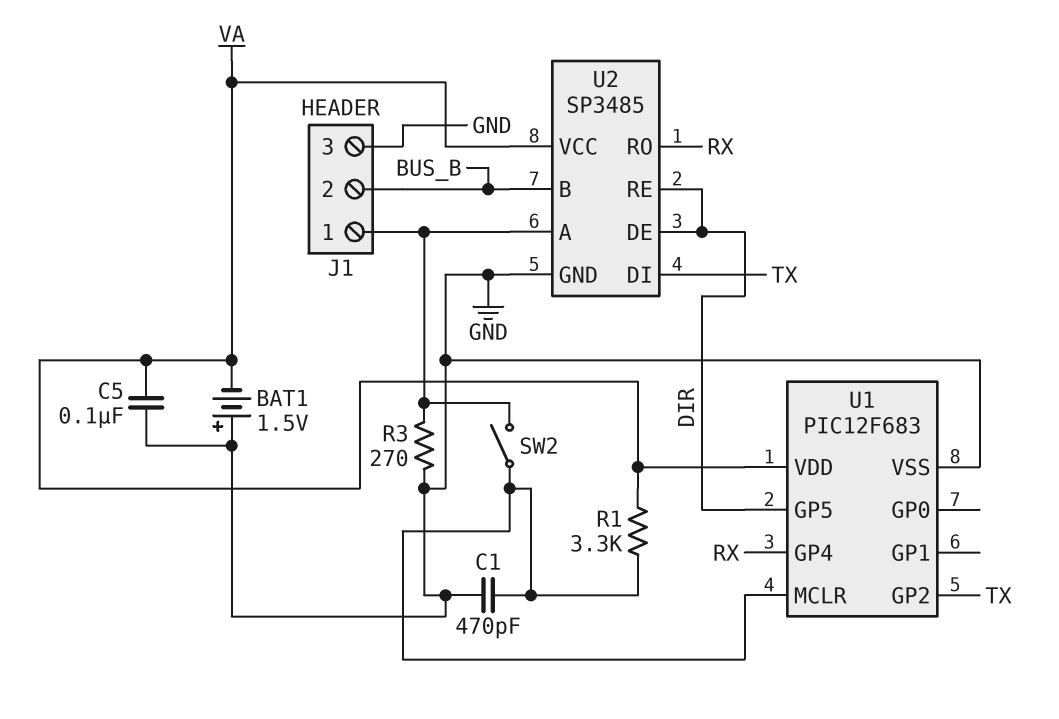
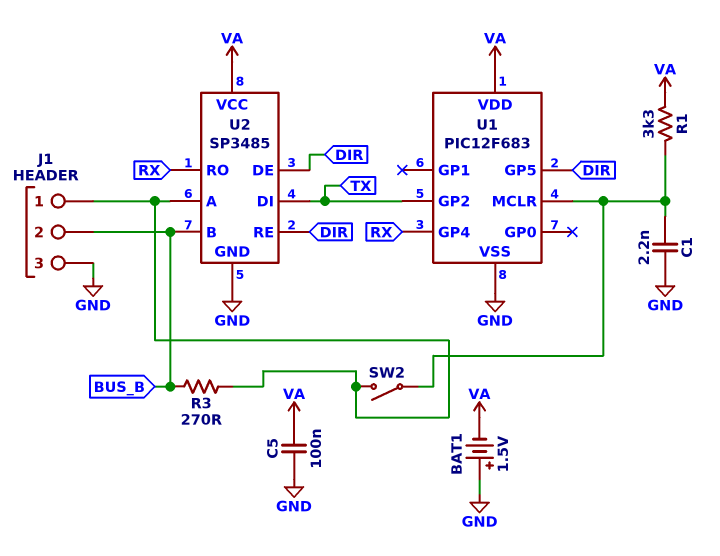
C1: 470pF (GND, U1/MCLR) -> 2.2nF (GND, U1/MCLR)
R3: 270 (GND, J1/1) -> 270 (BUS_B, J1/1)

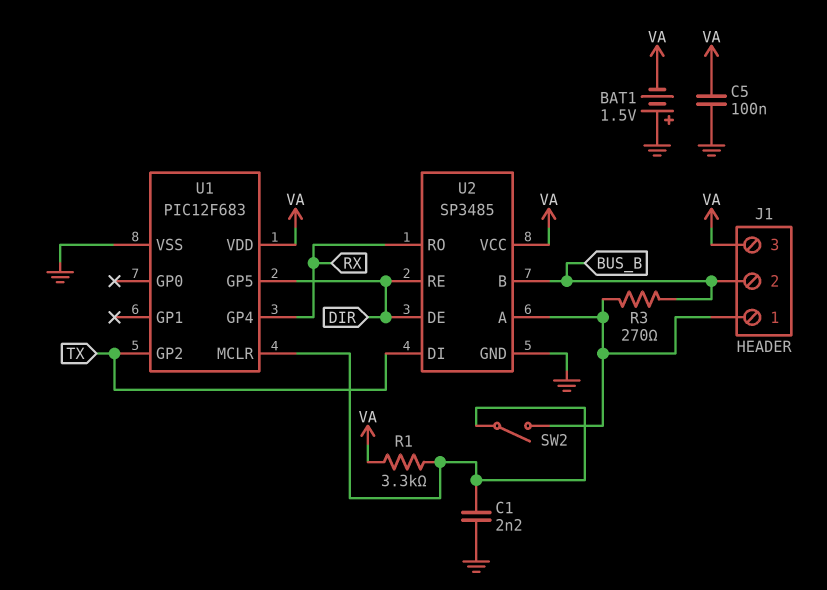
J1 pin 3: GND -> VA

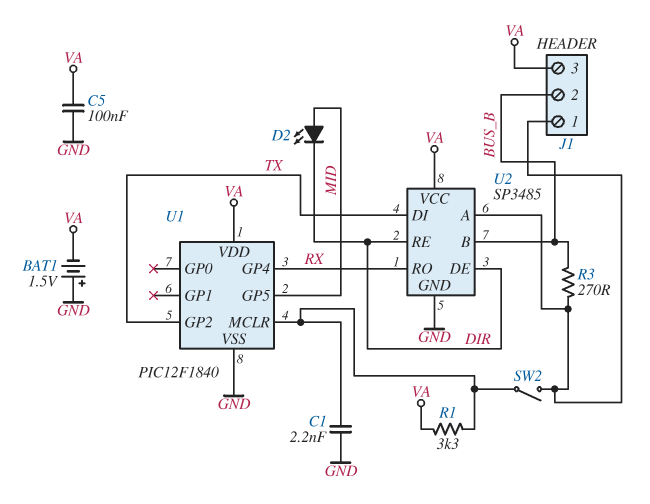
D2: none -> LED (A MID, K DIR)
U1: PIC12F683 -> PIC12F1840
U1 pin GP5: DIR -> MID

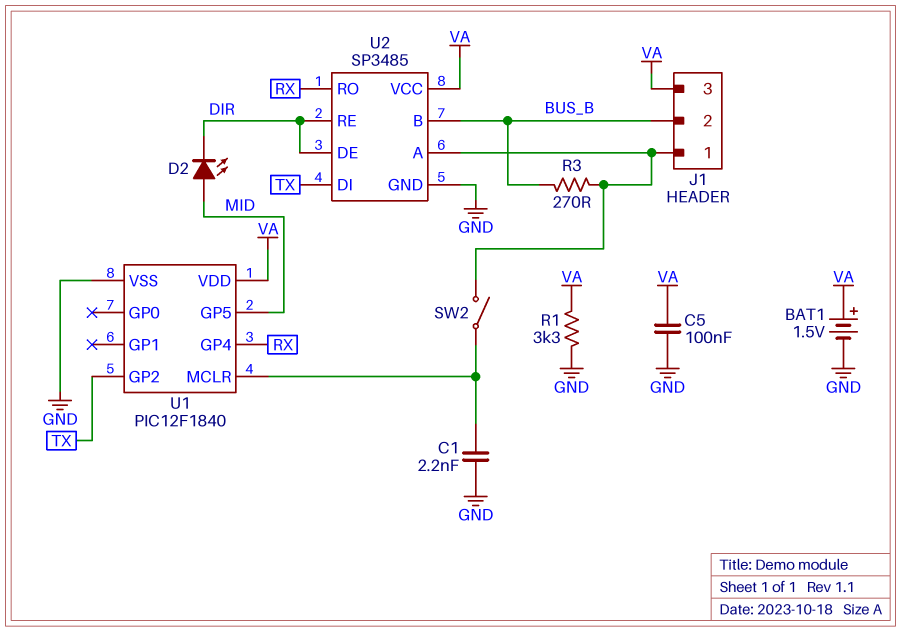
BAT1: 1.5V (plus GND, minus VA) -> 1.5V (plus VA, minus GND)
R1: 3.3k (U1/MCLR, VA) -> 3.3k (GND, VA)

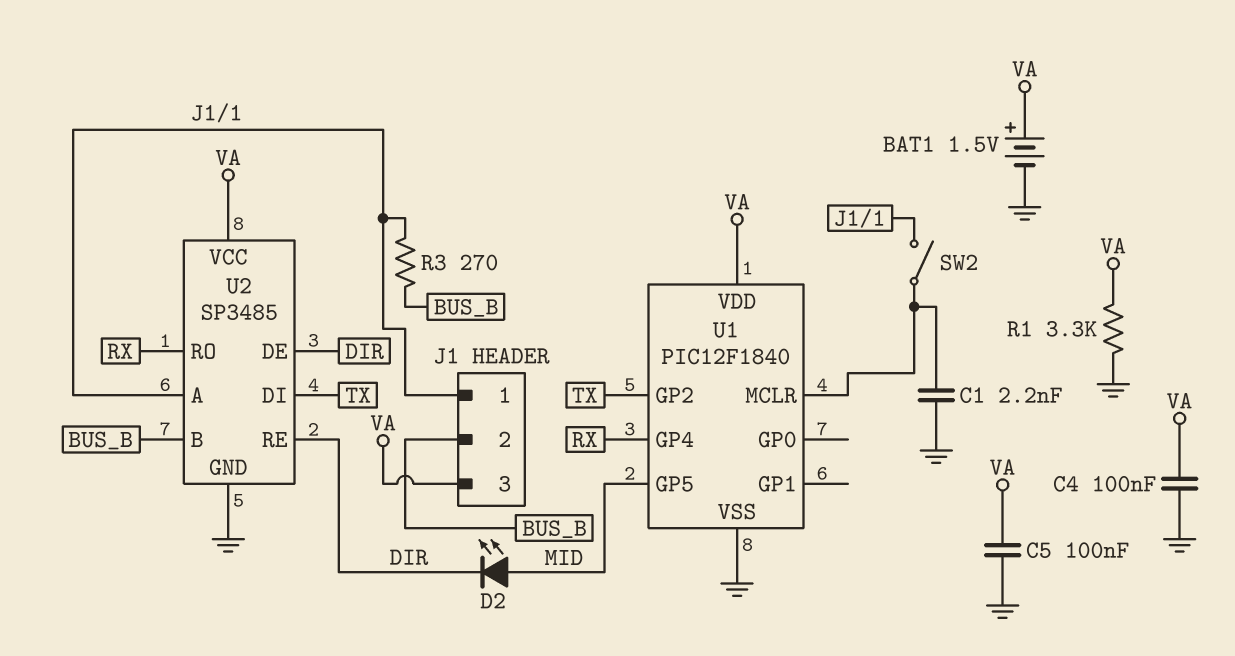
C4: none -> 100nF (GND, VA)

